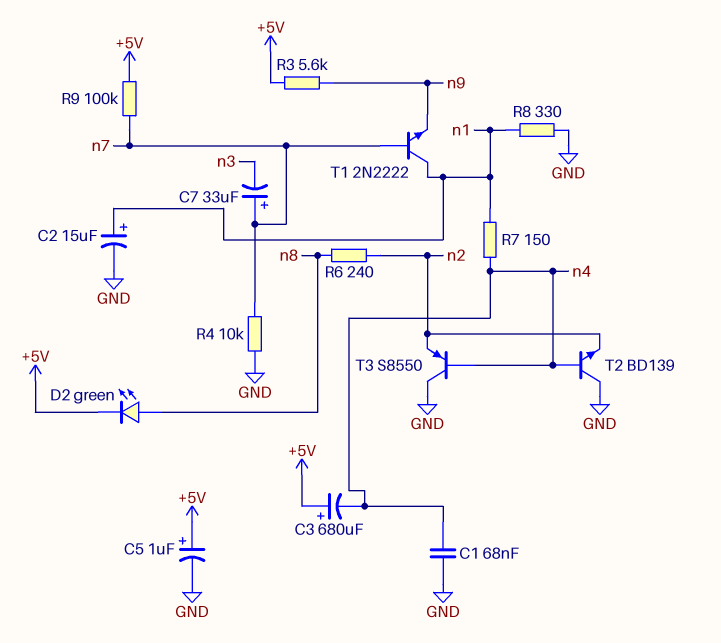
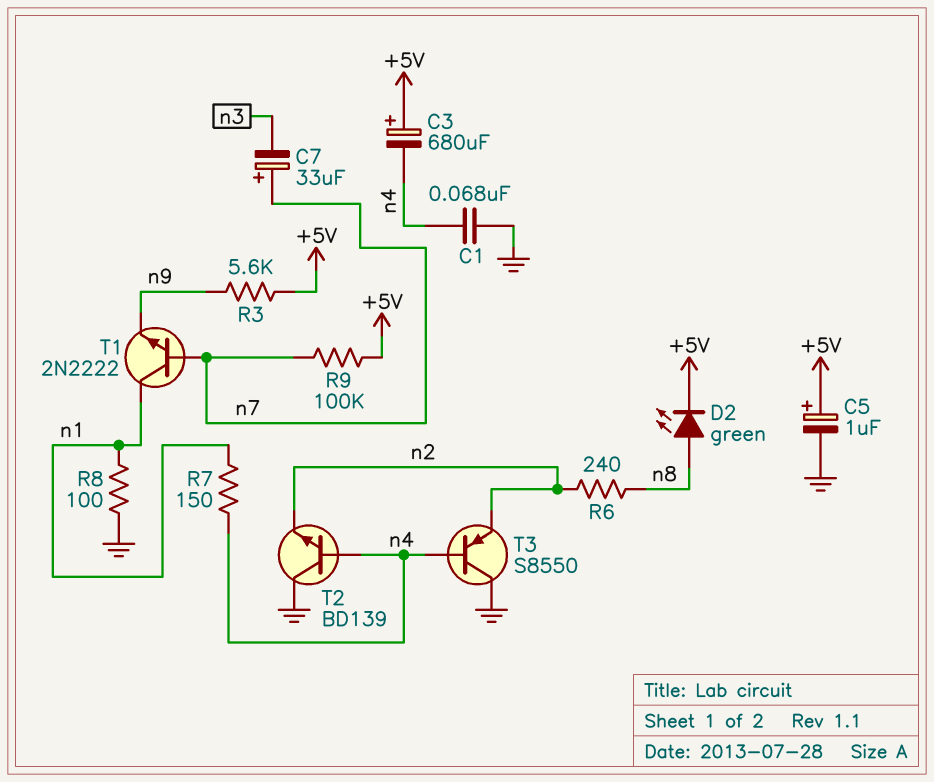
C2: 15uF (plus n1, minus GND) -> none
R4: 10k (GND, n7) -> none
R8: 330 (GND, n1) -> 100 (GND, n1)

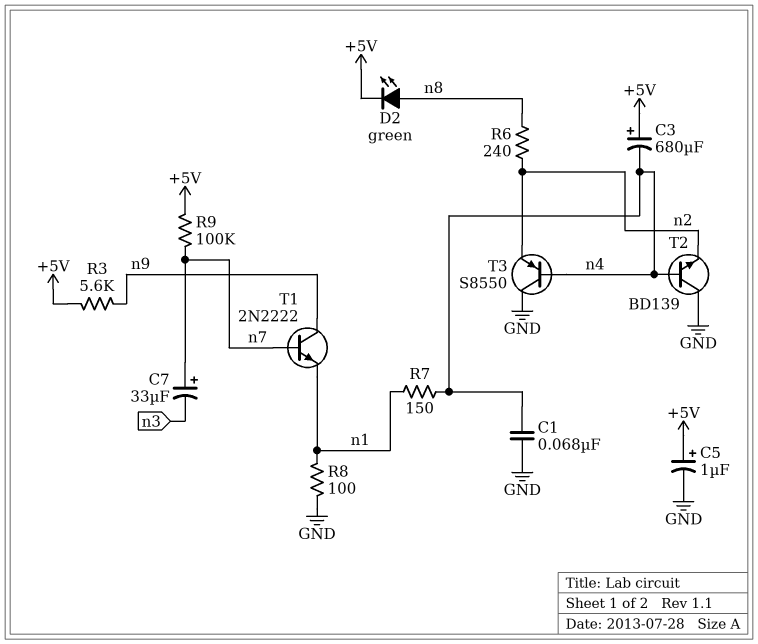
T1: NPN 2N2222 (B n7, C n1, E n9) -> NPN 2N2222 (B n7, C n9, E n1)

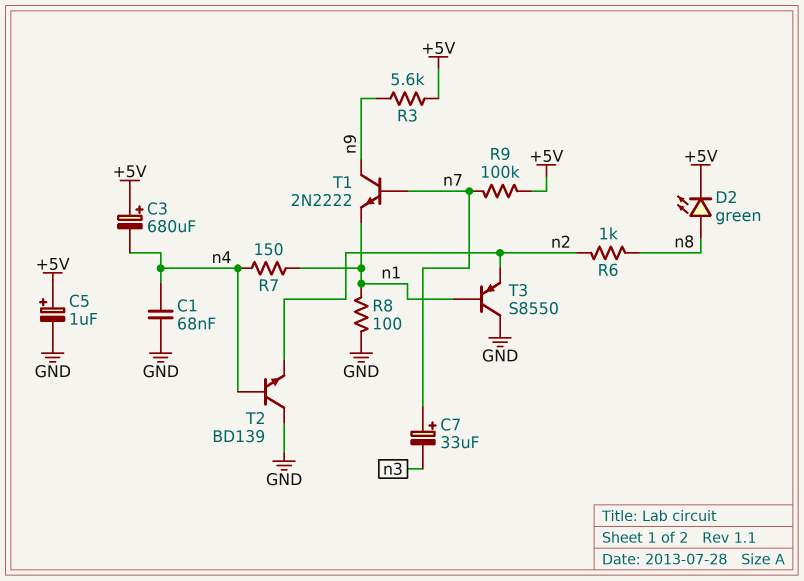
R6: 240 (n2, n8) -> 1k (n2, n8)
T3: PNP S8550 (B n4, C GND, E n2) -> PNP S8550 (B n1, C GND, E n2)

